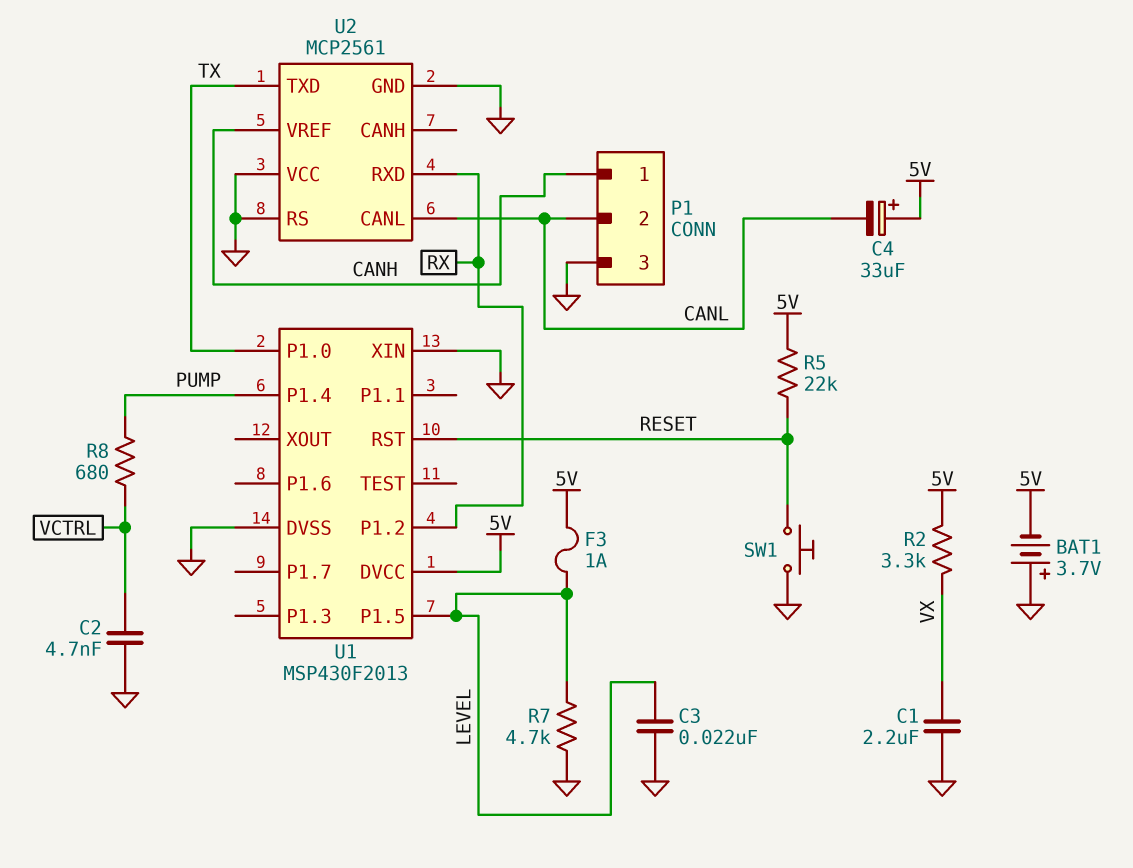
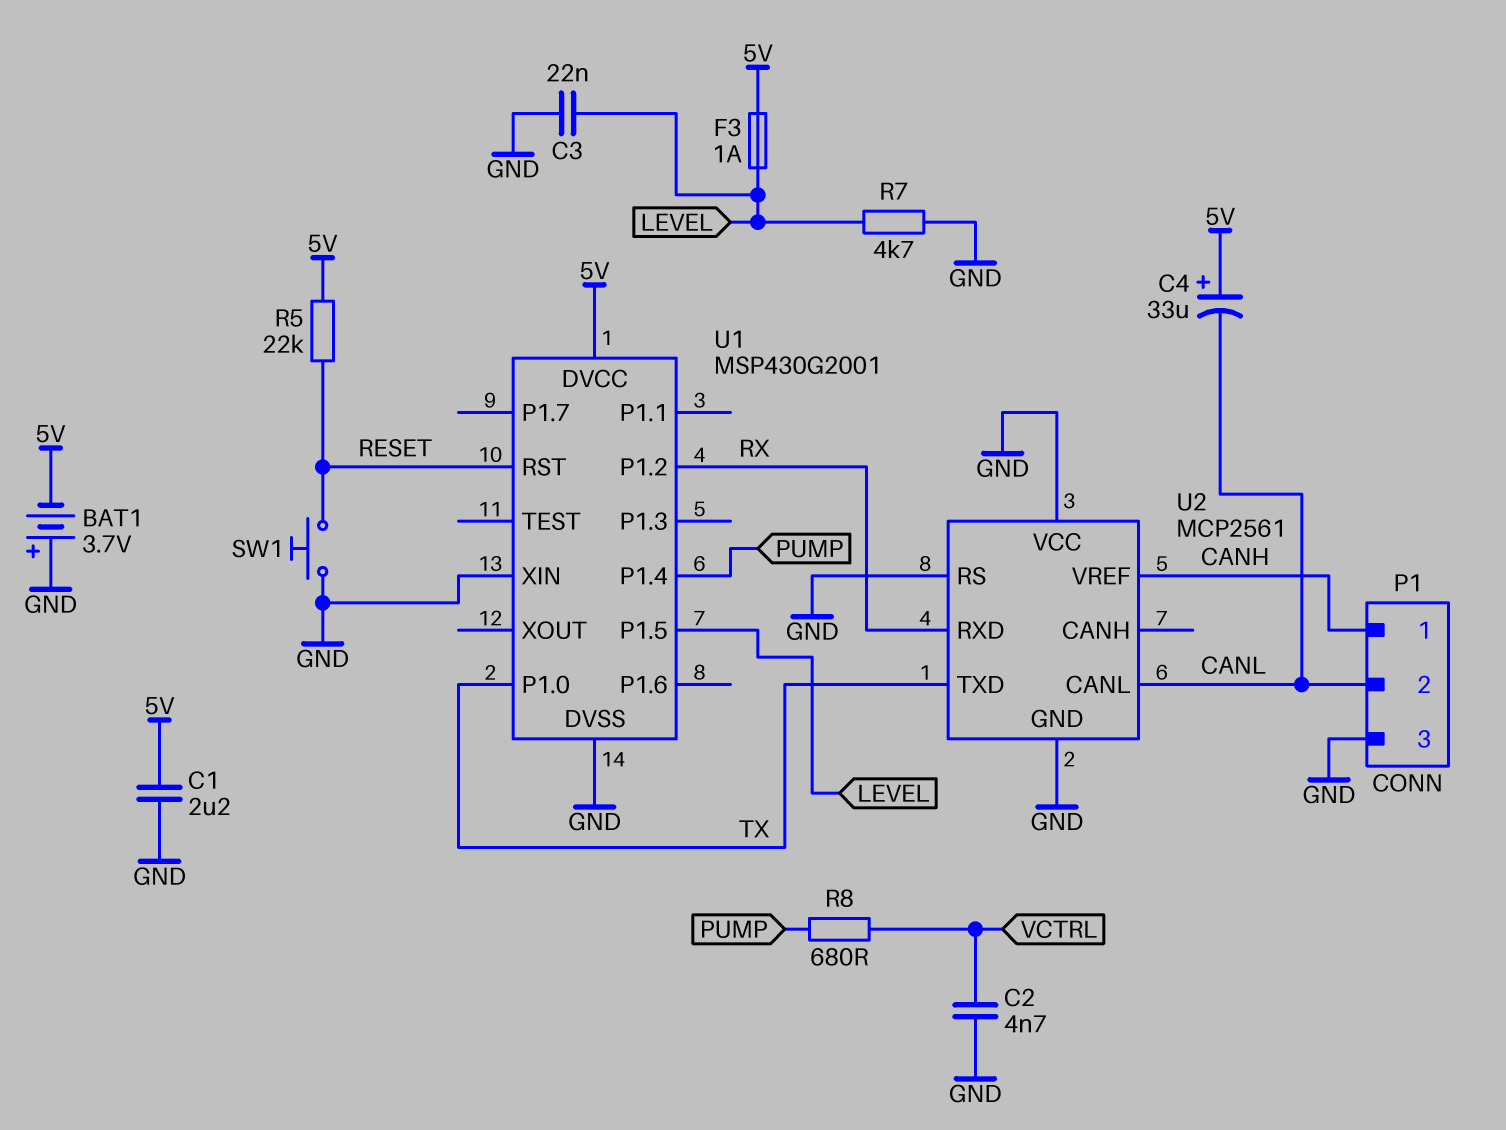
C1: 2.2uF (GND, VX) -> 2.2uF (5V, GND)
R2: 3.3k (5V, VX) -> none
U1: MSP430F2013 -> MSP430G2001

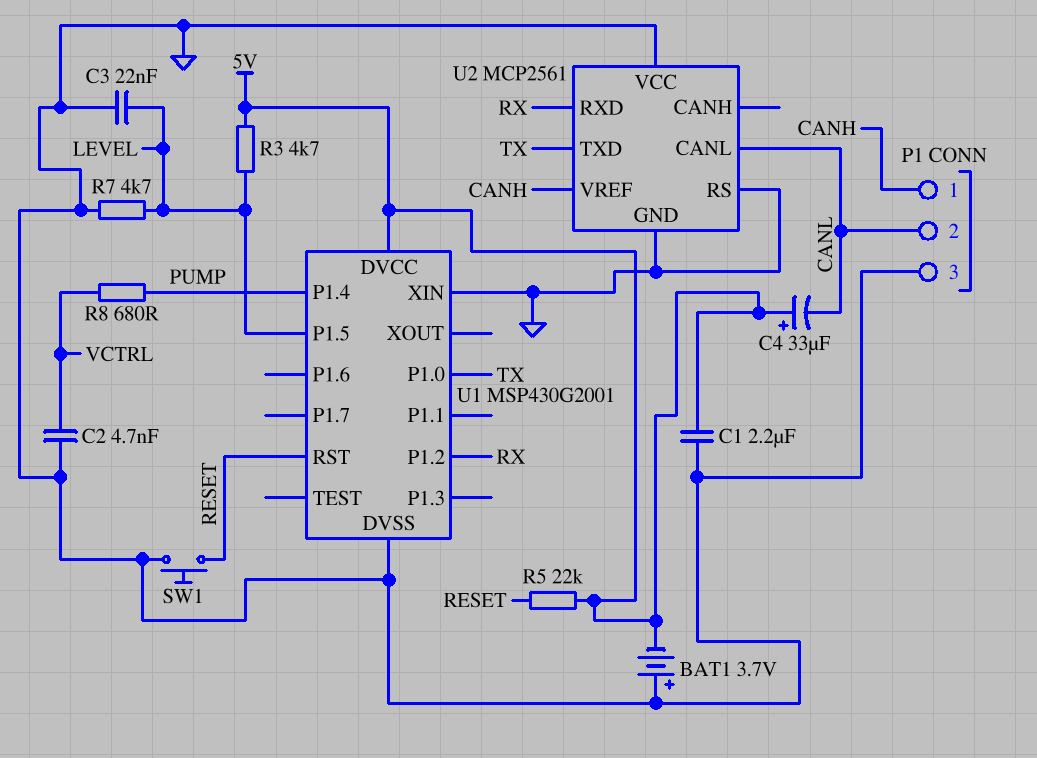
F3: 1A (5V, LEVEL) -> none
R3: none -> 4.7k (5V, LEVEL)

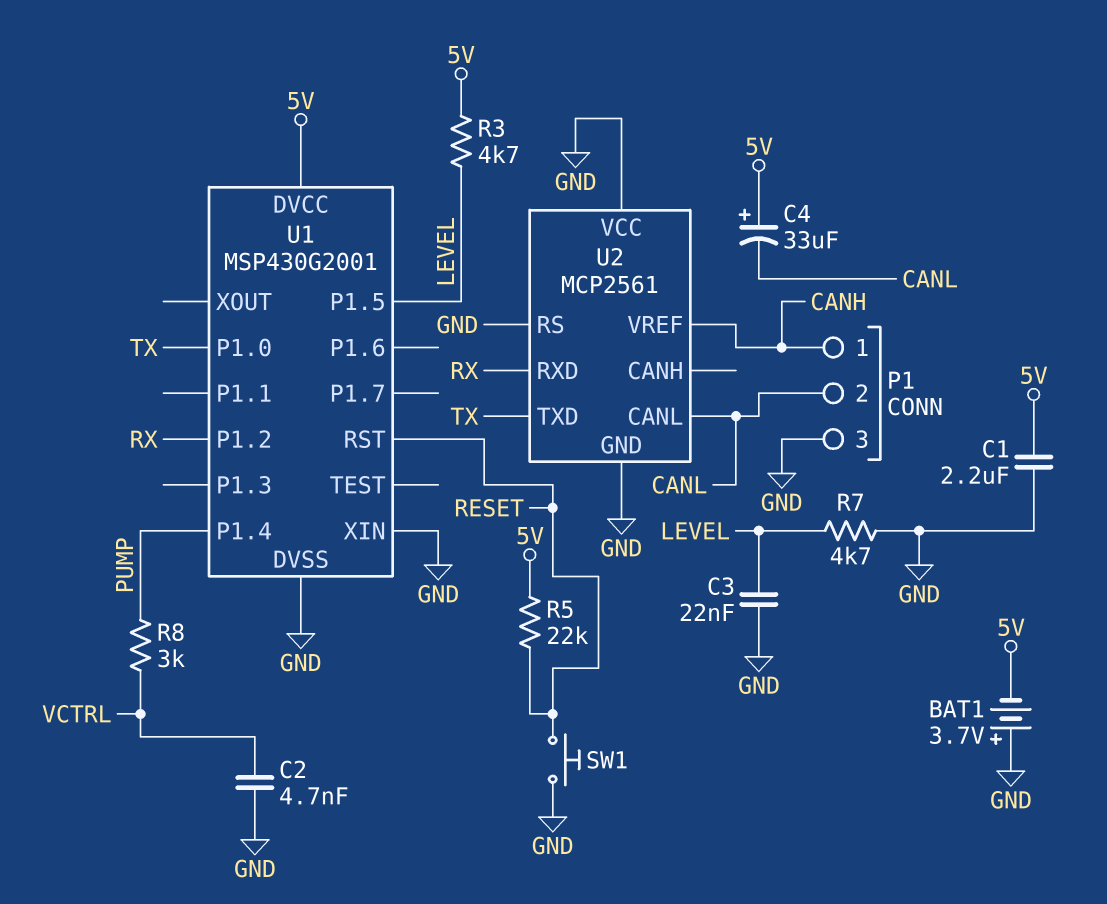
R8: 680 (PUMP, VCTRL) -> 3k (PUMP, VCTRL)

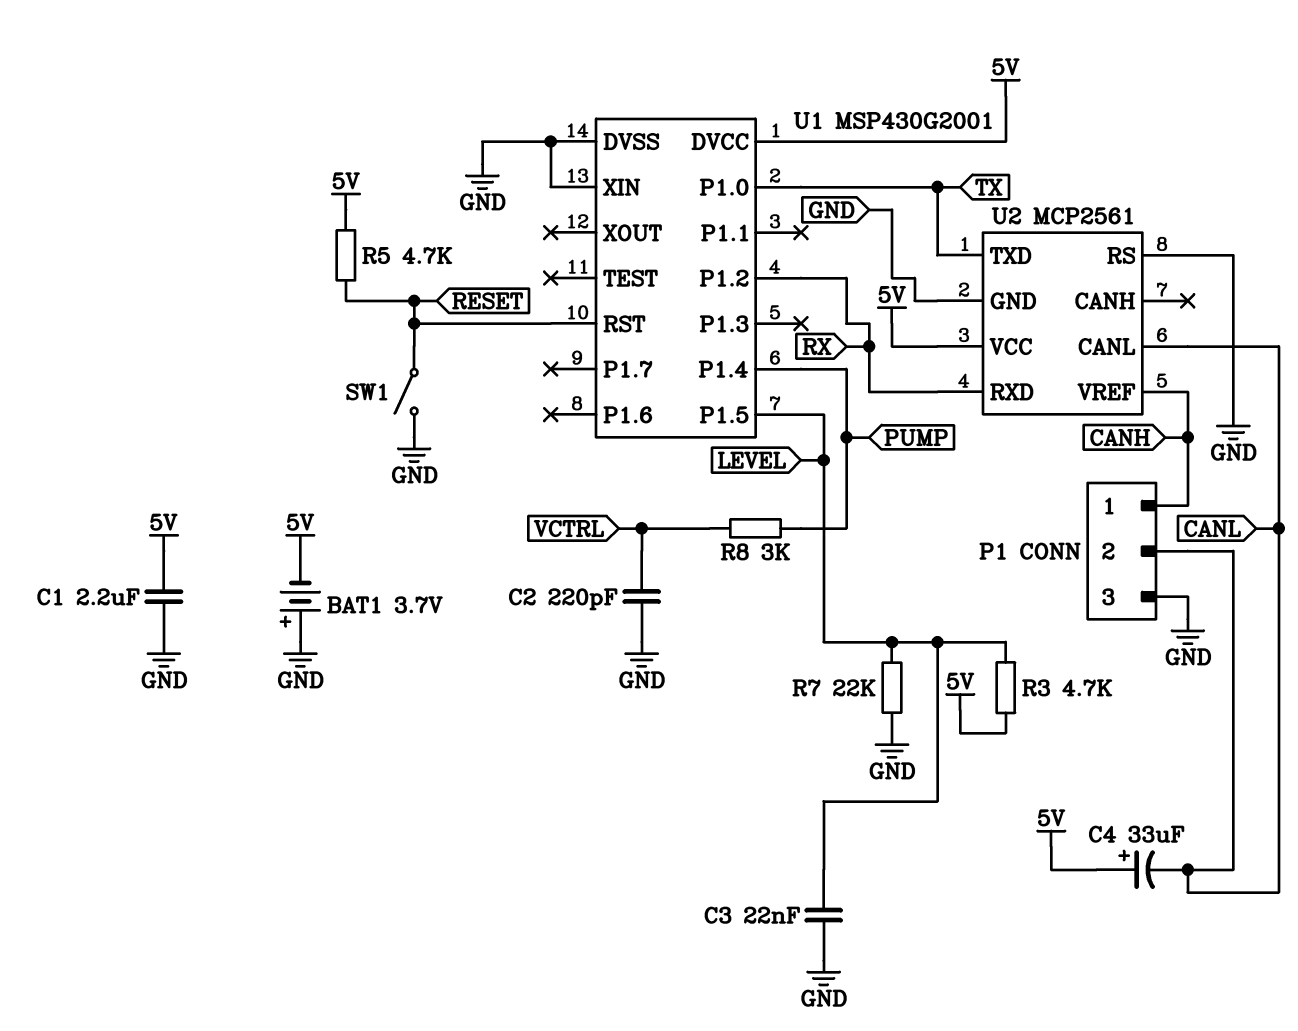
C2: 4.7nF (GND, VCTRL) -> 220pF (GND, VCTRL)
R5: 22k (5V, RESET) -> 4.7k (5V, RESET)
R7: 4.7k (GND, LEVEL) -> 22k (GND, LEVEL)
SW1: button (GND, RESET) -> switch (GND, RESET)
U2 pin VCC: GND -> 5V

